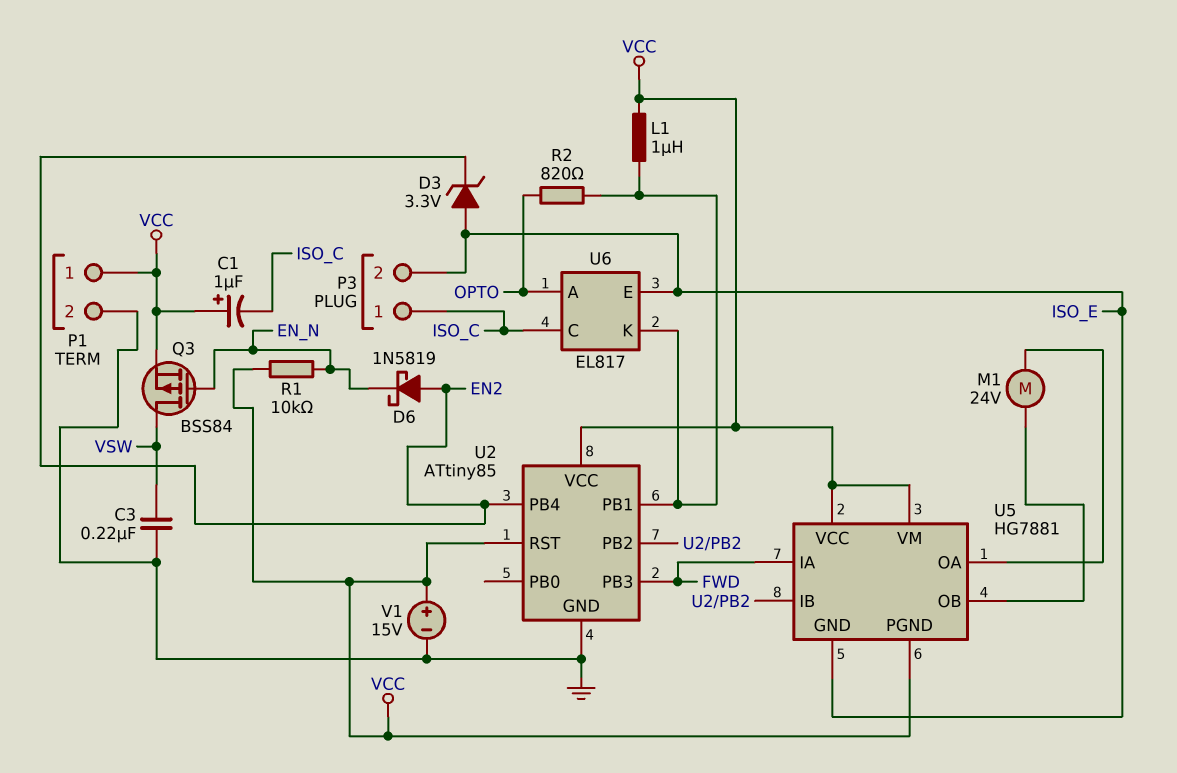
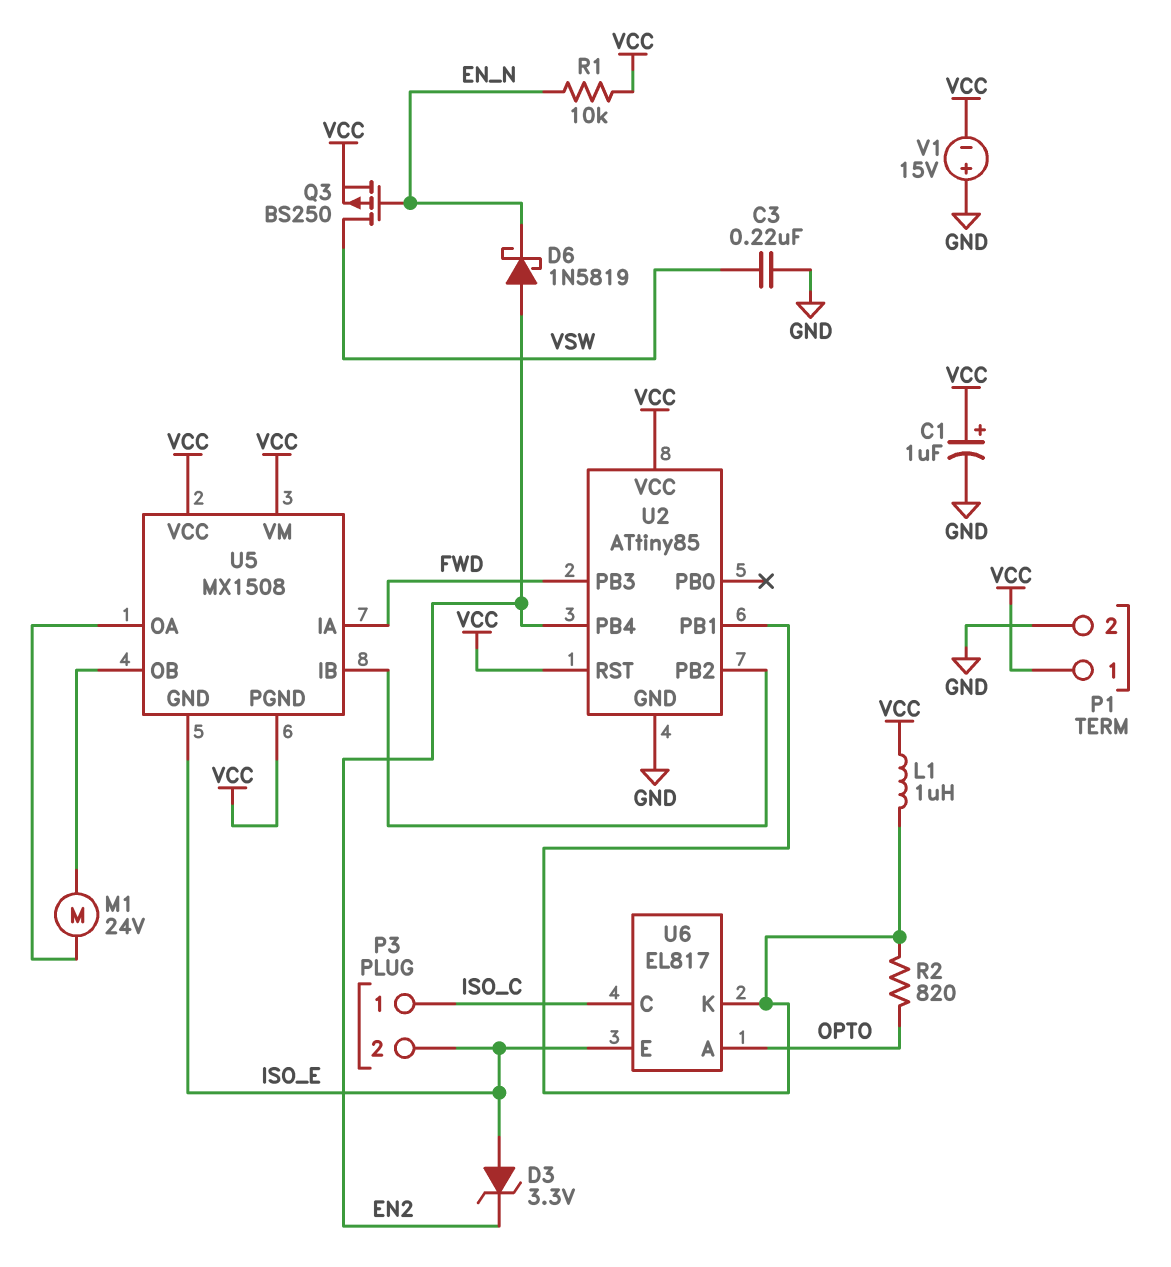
C1: 1uF (plus VCC, minus ISO_C) -> 1uF (plus VCC, minus GND)
Q3: PMOS BSS84 (G EN_N, D VSW, S VCC) -> PMOS BS250 (G EN_N, D VSW, S VCC)
U5: HG7881 -> MX1508
V1: 15V (plus VCC, minus GND) -> 15V (plus GND, minus VCC)

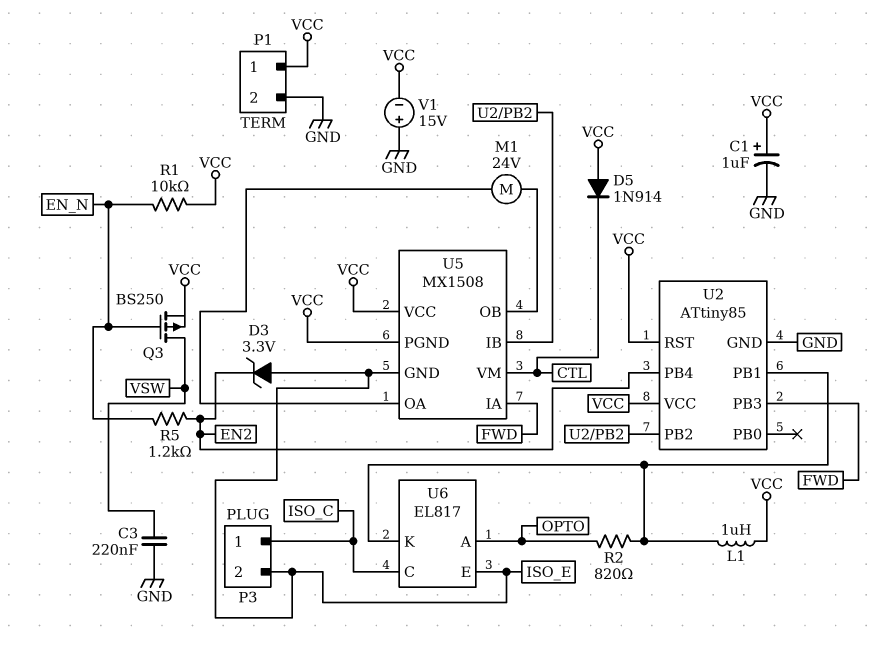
D5: none -> diode 1N914 (A VCC, K CTL)
D6: schottky 1N5819 (A EN2, K EN_N) -> none
R5: none -> 1.2k (EN2, EN_N)
U5 pin VM: VCC -> CTL

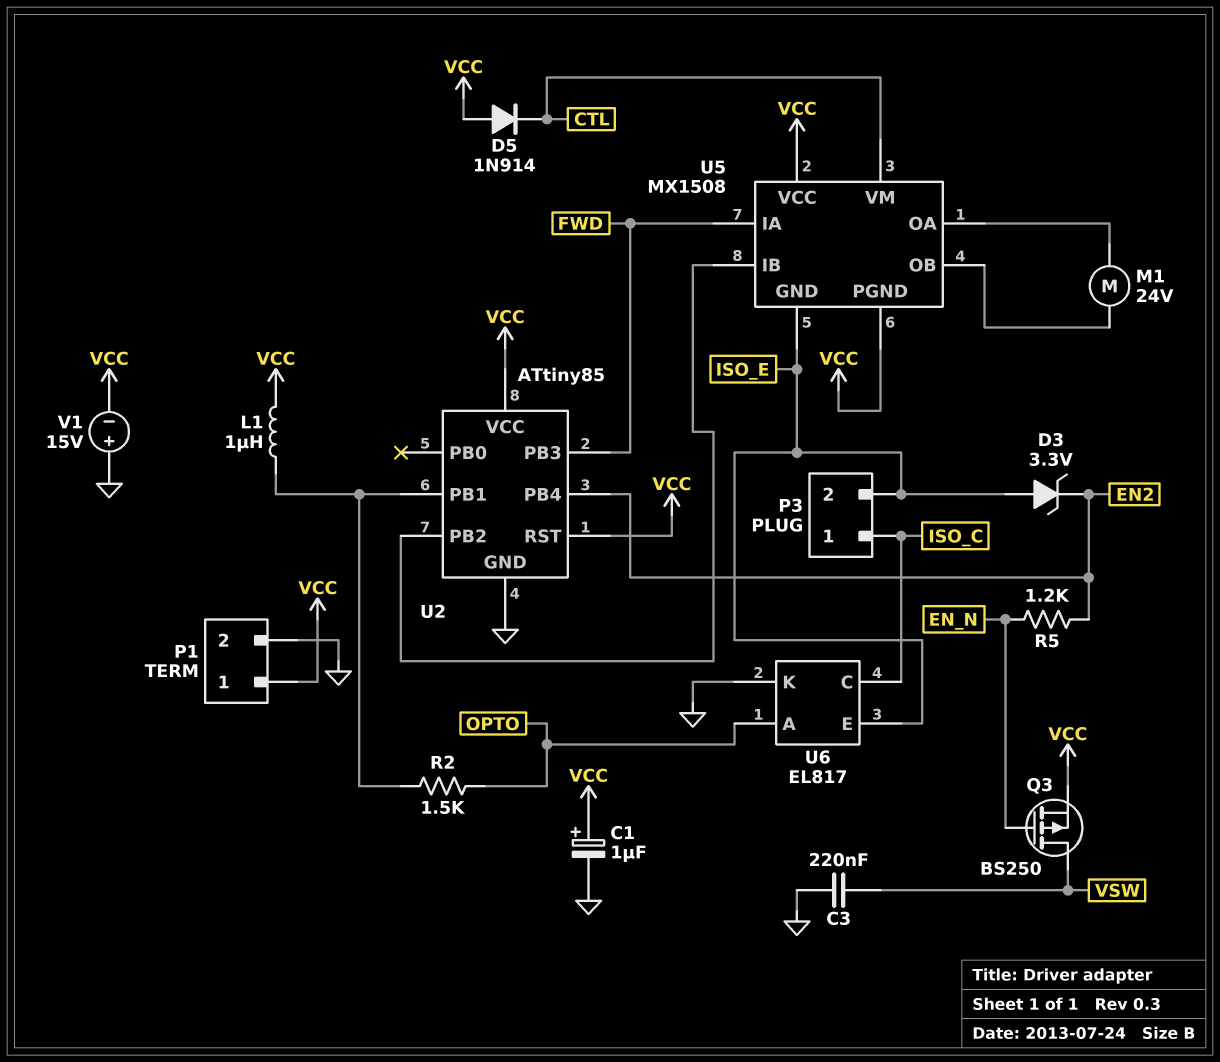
R1: 10k (EN_N, VCC) -> none
R2: 820 (OPTO, U2/PB1) -> 1.5k (OPTO, U2/PB1)
U6 pin K: U2/PB1 -> GND

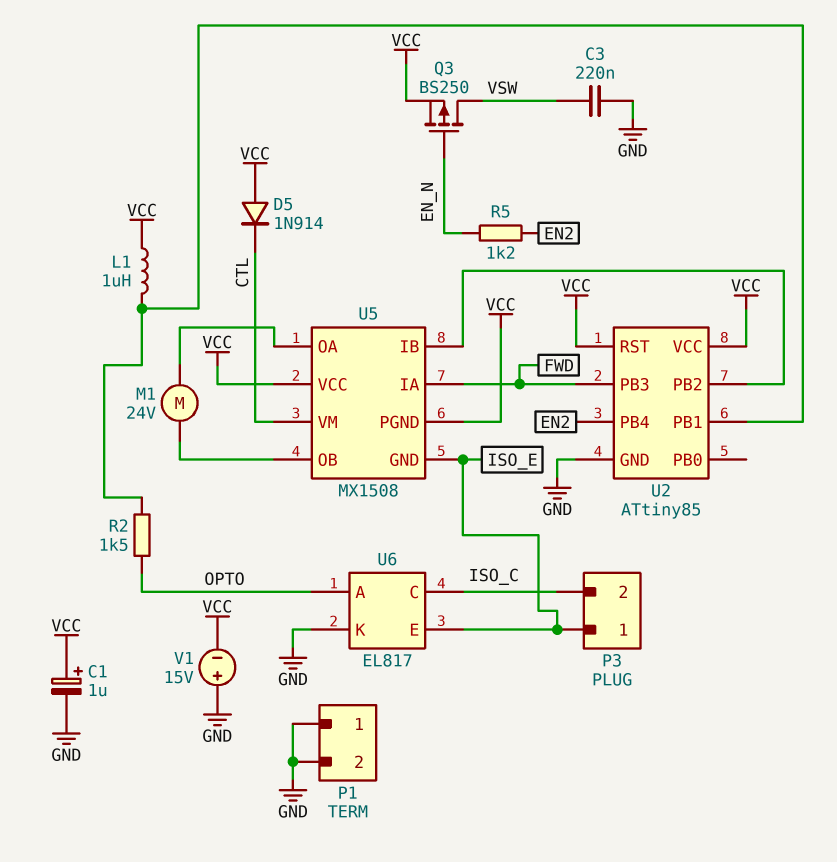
D3: zener 3.3V (A ISO_E, K EN2) -> none
P1 pin 1: VCC -> GND
P3 pin 1: ISO_C -> ISO_E
P3 pin 2: ISO_E -> ISO_C

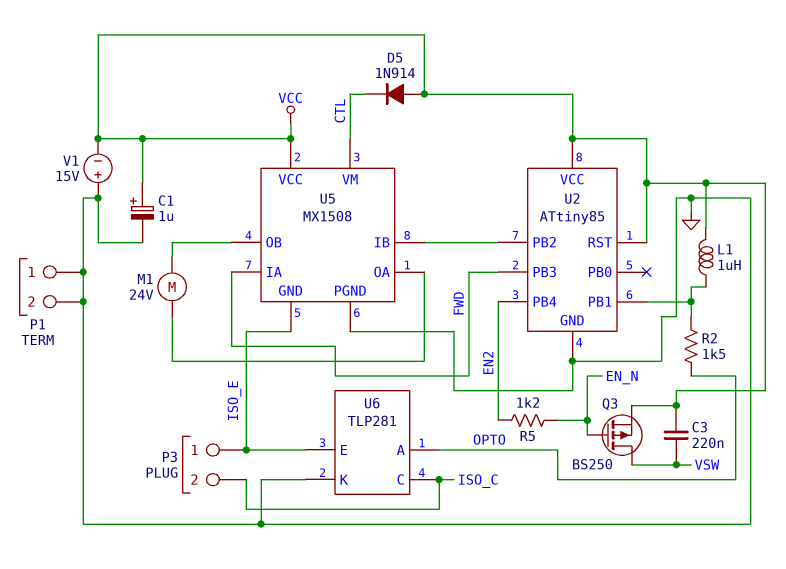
C3: 220nF (GND, VSW) -> 220nF (VCC, VSW)
U5 pin PGND: VCC -> GND
U6: EL817 -> TLP281

